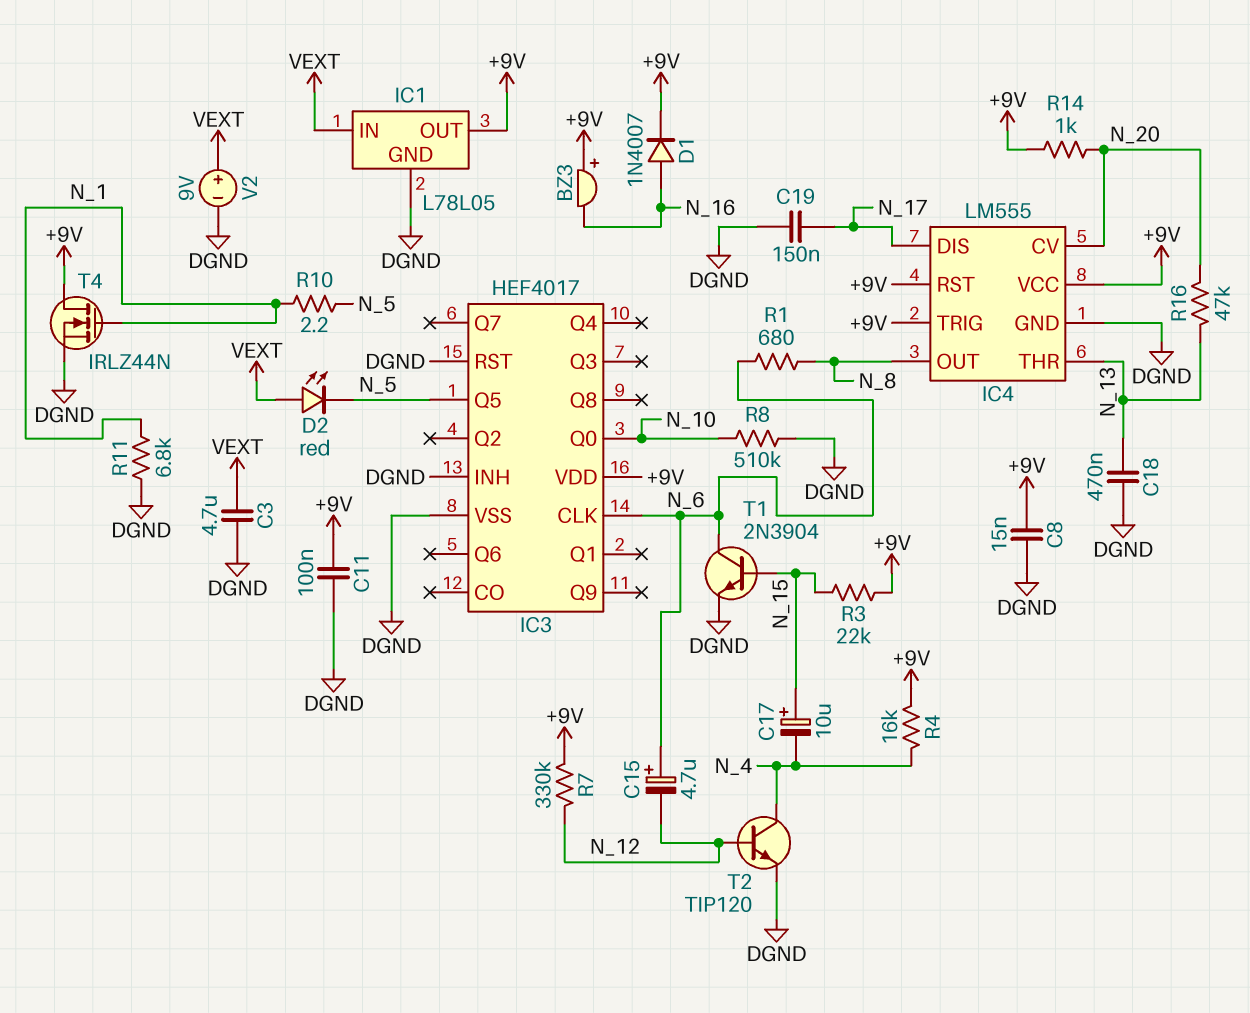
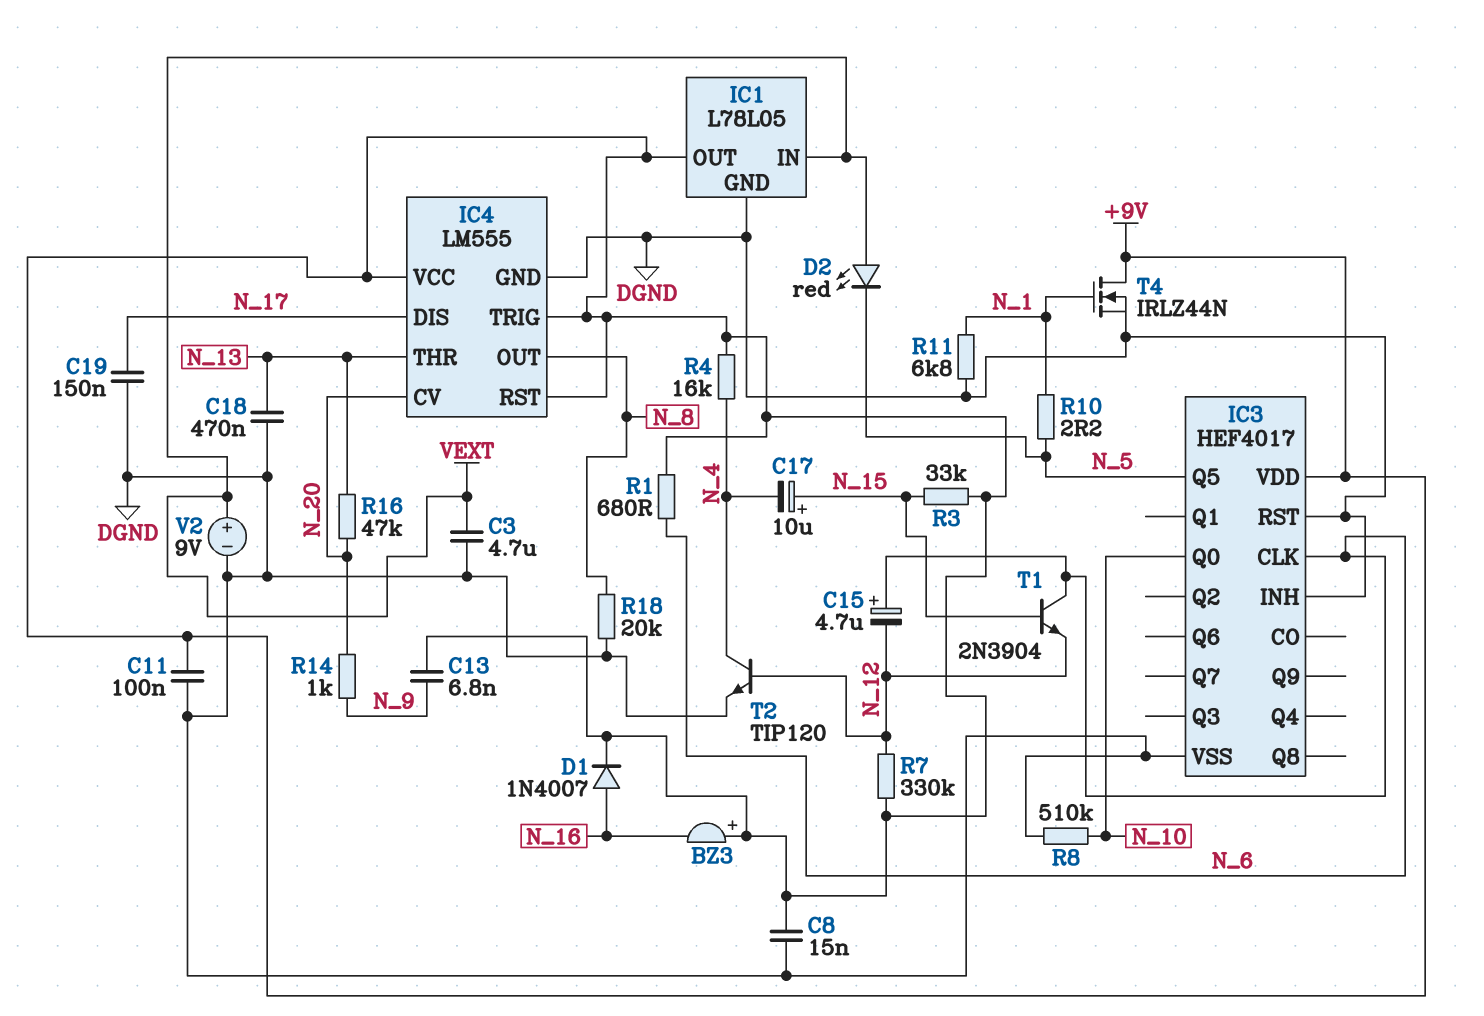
C13: none -> 6.8nF (+9V, N_9)
R1: 680 (N_6, N_8) -> 680 (+9V, N_6)
R3: 22k (+9V, N_15) -> 33k (+9V, N_15)
R14: 1k (+9V, N_20) -> 1k (N_9, N_20)
R18: none -> 20k (DGND, N_8)
T1: NPN 2N3904 (B N_15, C N_6, E DGND) -> NPN 2N3904 (B N_15, C N_6, E N_12)

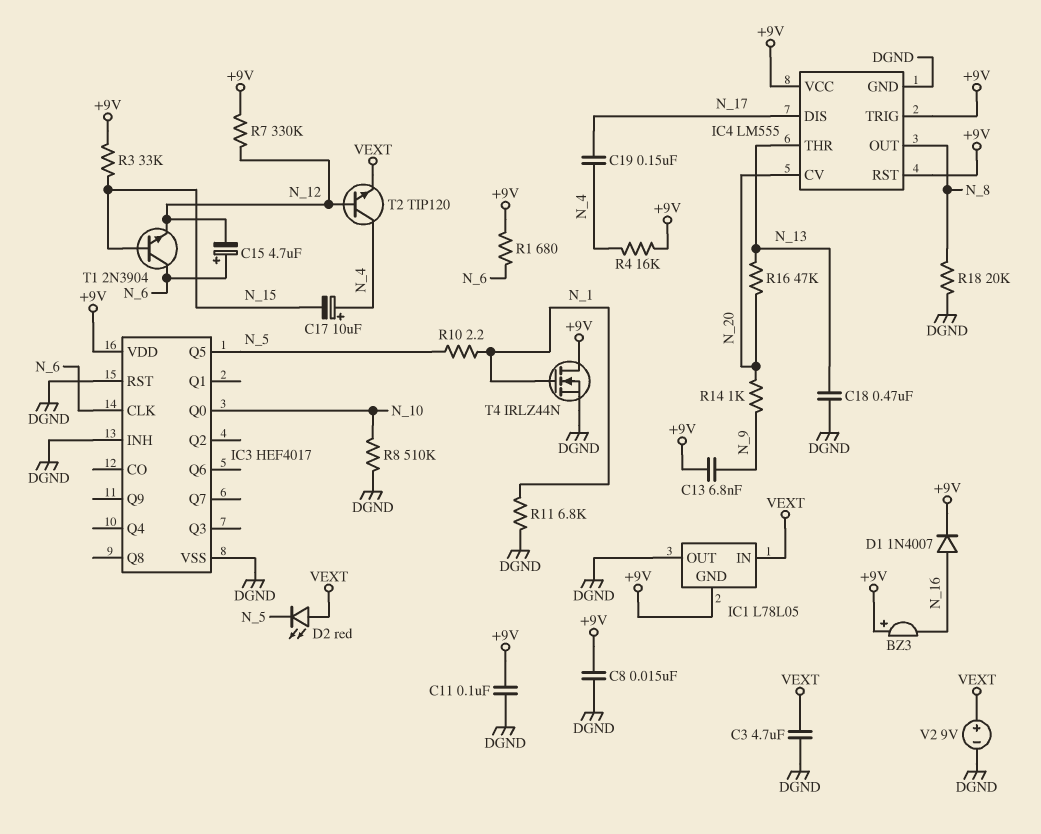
C17: 10uF (plus N_15, minus N_4) -> 10uF (plus N_4, minus N_15)
C19: 150nF (DGND, N_17) -> 150nF (N_4, N_17)
IC1 pin GND: DGND -> +9V
IC1 pin OUT: +9V -> DGND
T2: NPN TIP120 (B N_12, C N_4, E DGND) -> NPN TIP120 (B N_12, C N_4, E VEXT)

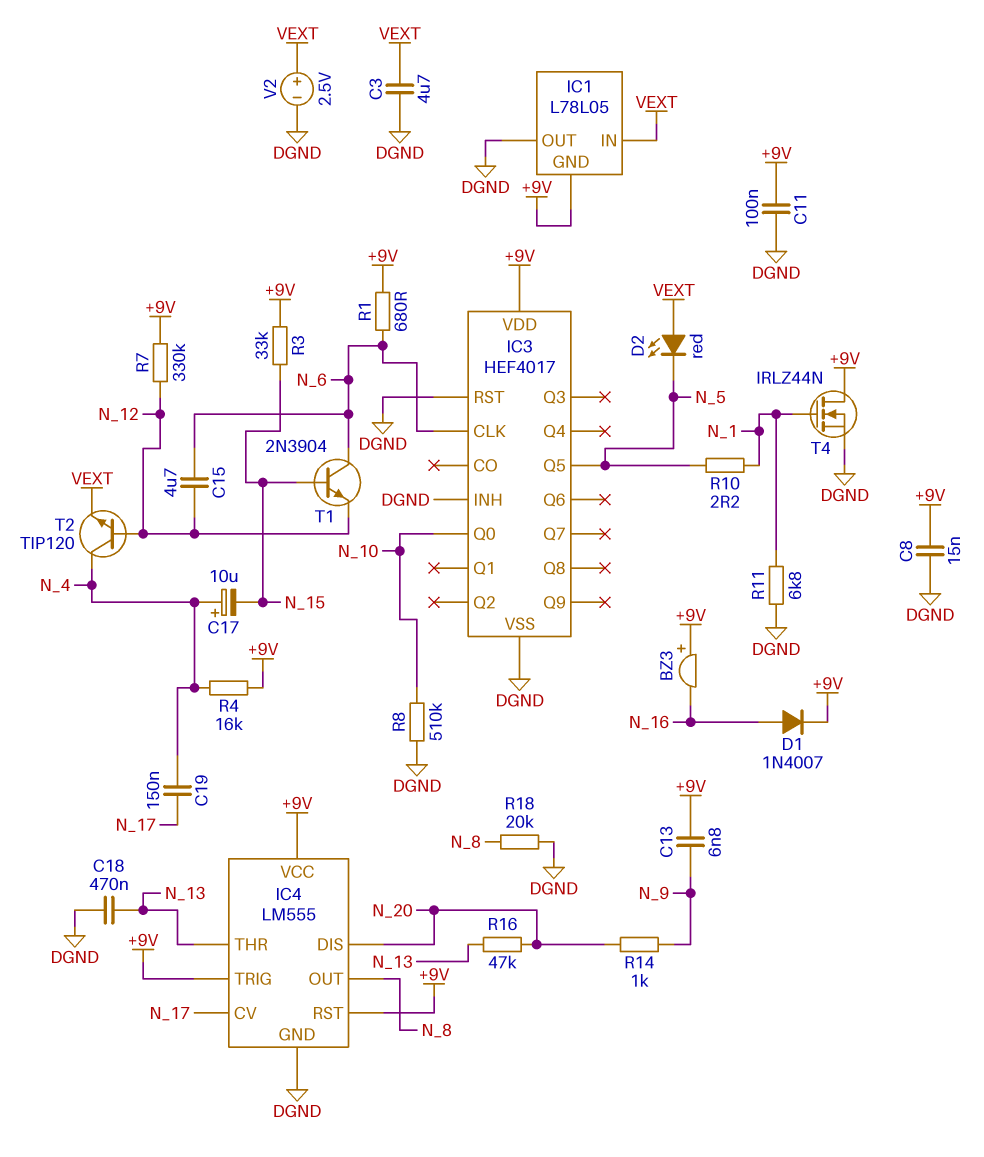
C15: 4.7uF (plus N_6, minus N_12) -> 4.7uF (N_6, N_12)
IC4 pin CV: N_20 -> N_17
IC4 pin DIS: N_17 -> N_20
V2: 9V (plus VEXT, minus DGND) -> 2.5V (plus VEXT, minus DGND)

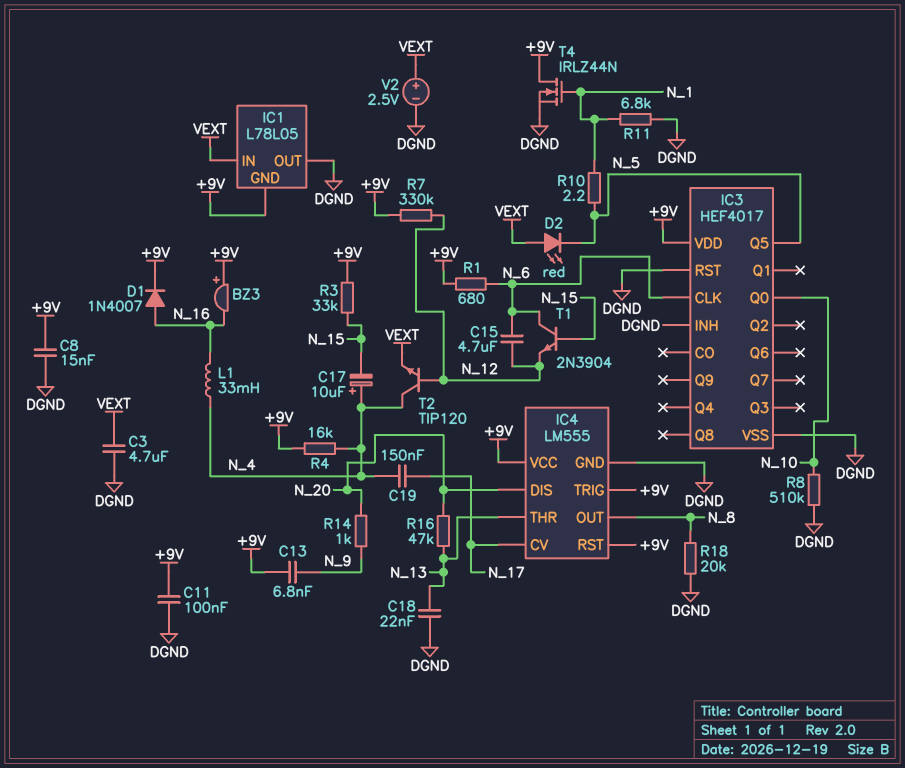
C18: 470nF (DGND, N_13) -> 22nF (DGND, N_13)
L1: none -> 33mH (N_4, N_16)

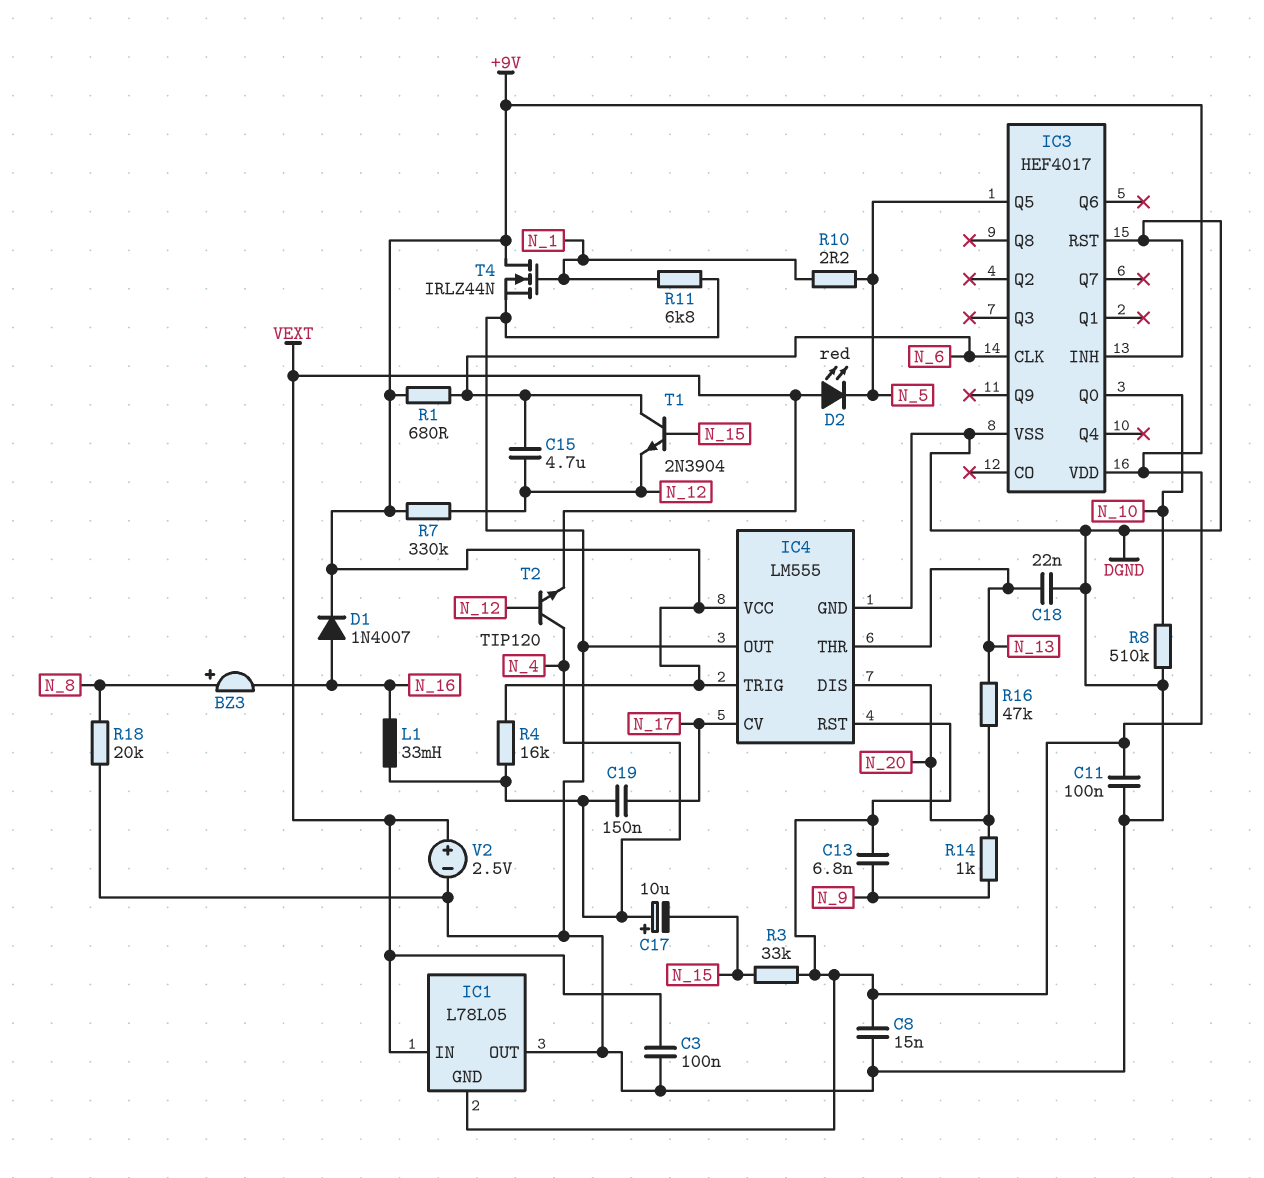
BZ3: buzzer (plus +9V, minus N_16) -> buzzer (plus N_8, minus N_16)
C3: 4.7uF (DGND, VEXT) -> 100nF (DGND, VEXT)
IC4 pin OUT: N_8 -> DGND

